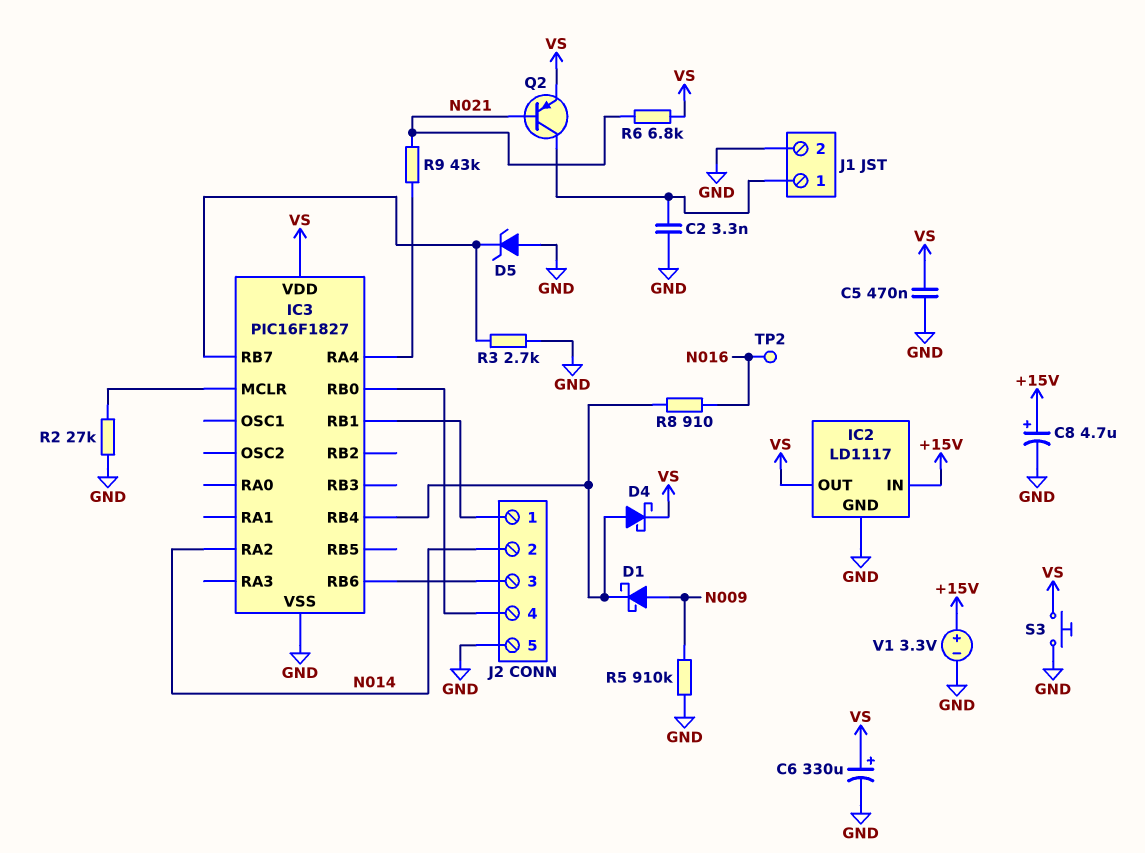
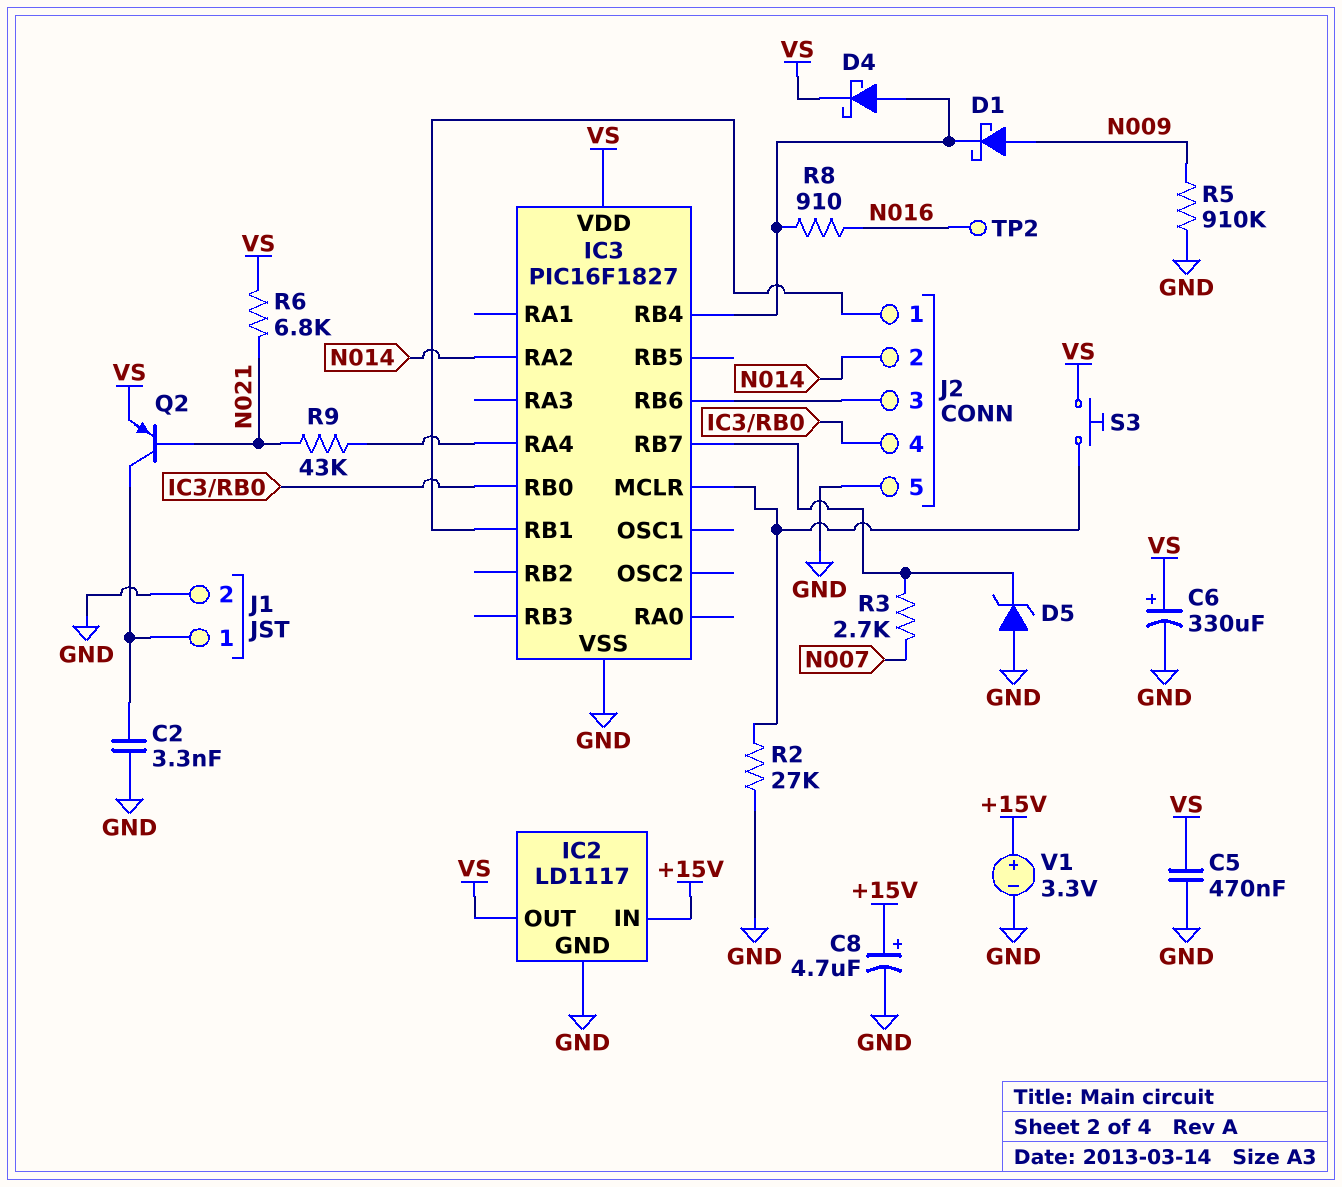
R3: 2.7k (GND, IC3/RB7) -> 2.7k (IC3/RB7, N007)
S3: button (GND, VS) -> button (IC3/MCLR, VS)

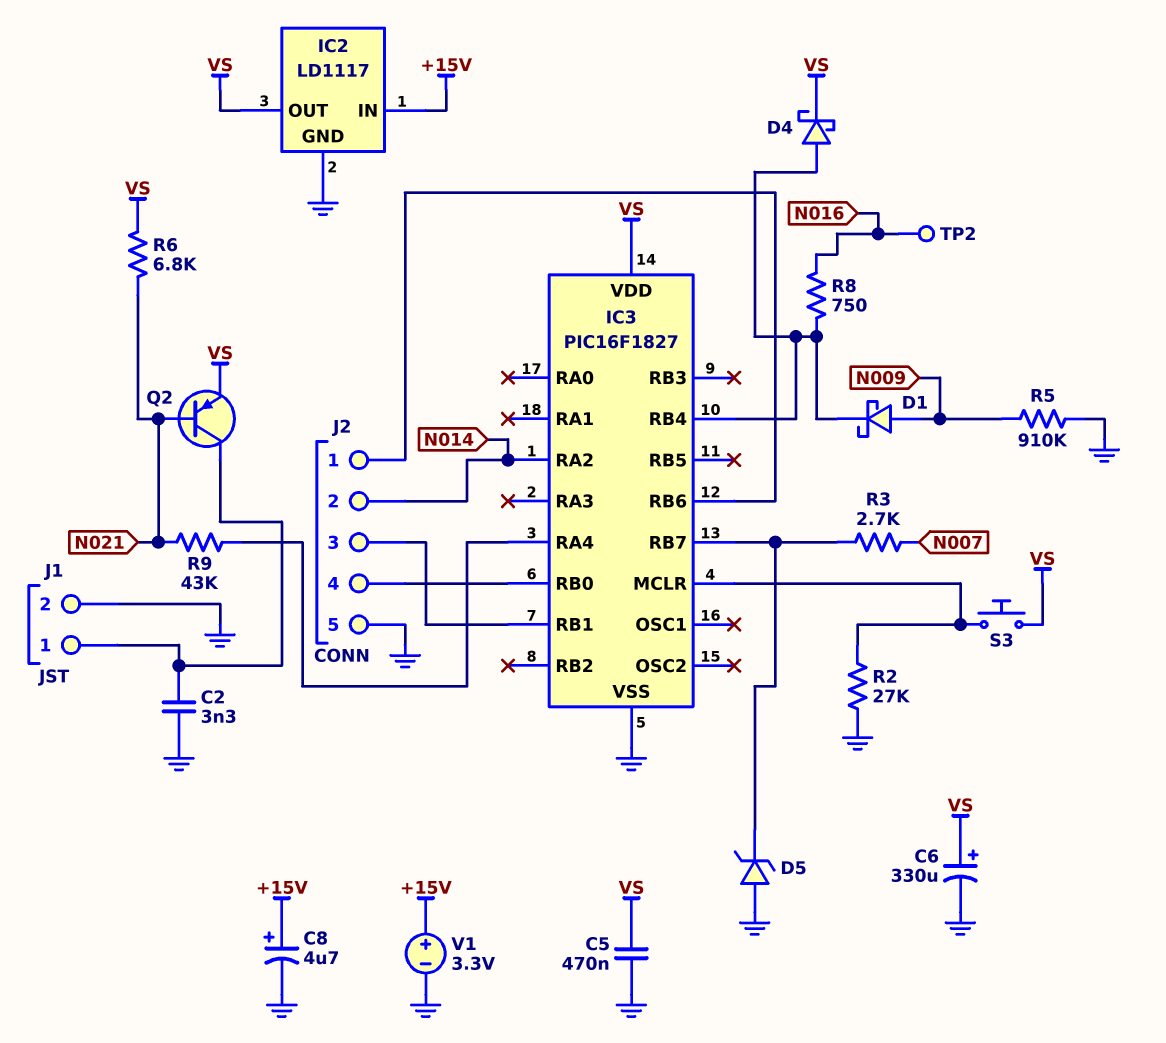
J2 pin 1: IC3/RB1 -> IC3/RB6
J2 pin 3: IC3/RB6 -> IC3/RB1
R8: 910 (IC3/RB4, N016) -> 750 (IC3/RB4, N016)

